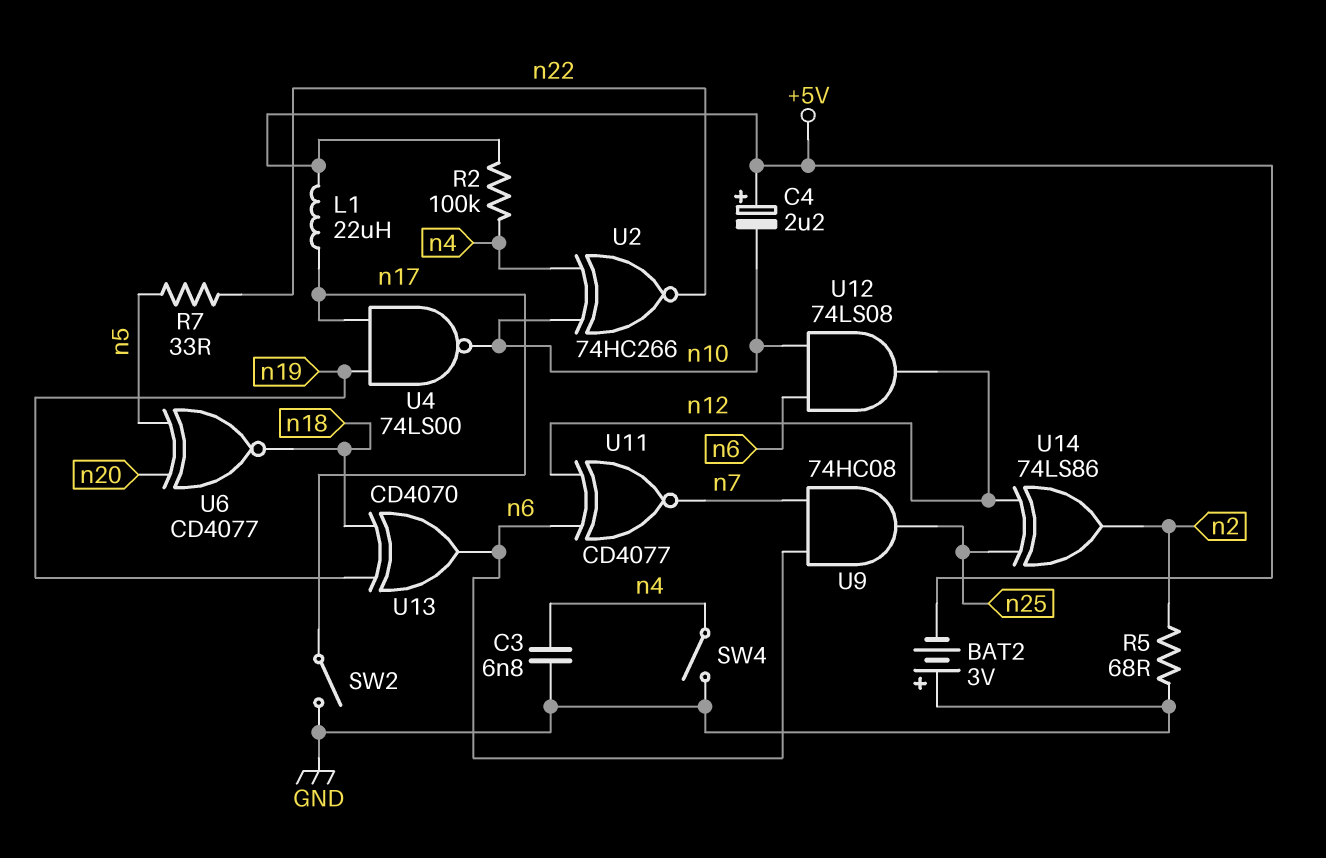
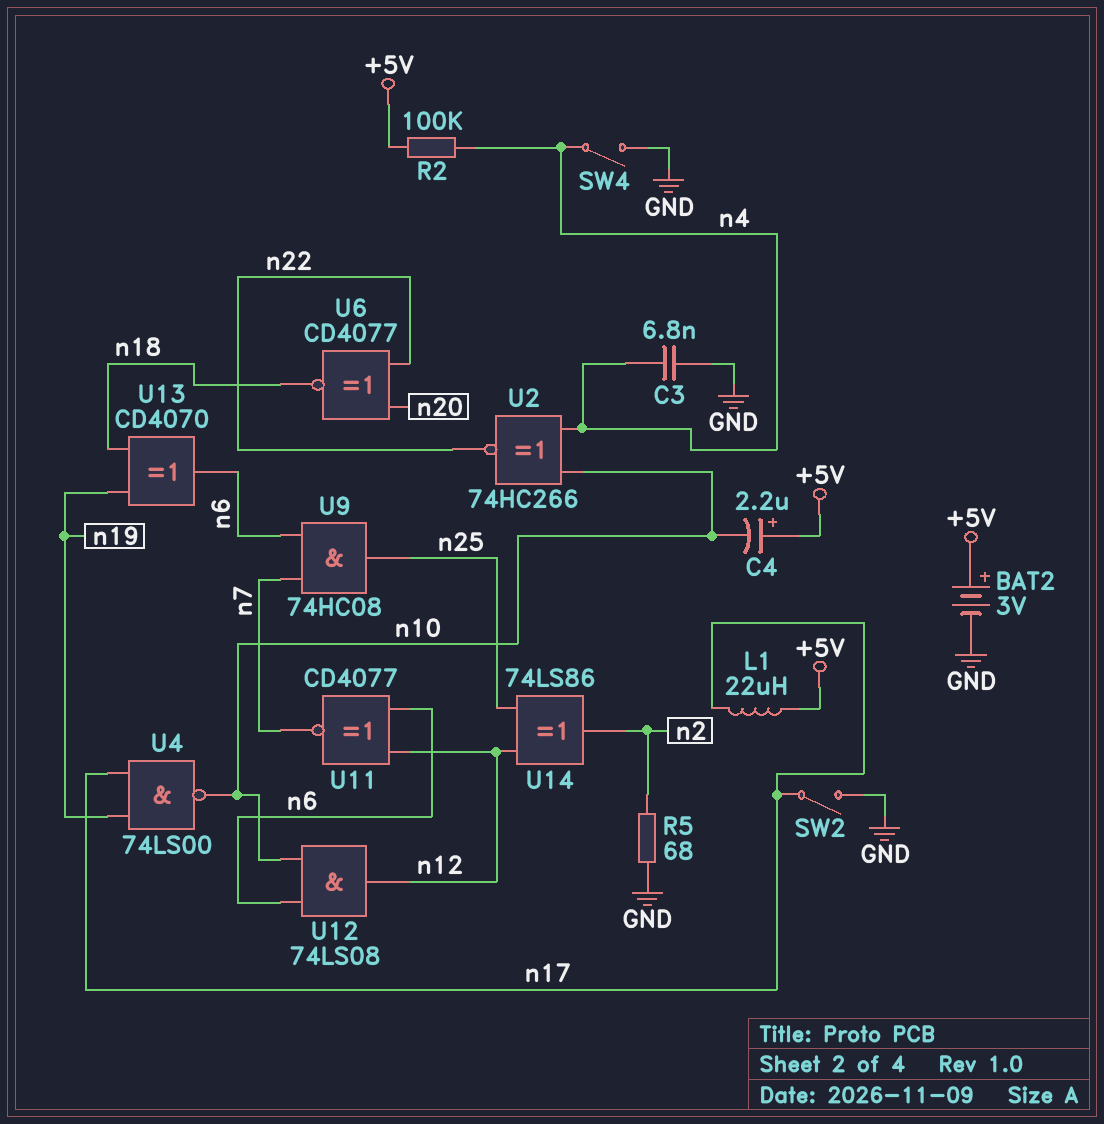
BAT2: 3V (plus GND, minus +5V) -> 3V (plus +5V, minus GND)
R7: 33 (n5, n22) -> none
U6: XNOR CD4077 (in n5, in n20, out n18) -> XNOR CD4077 (in n20, in n22, out n18)

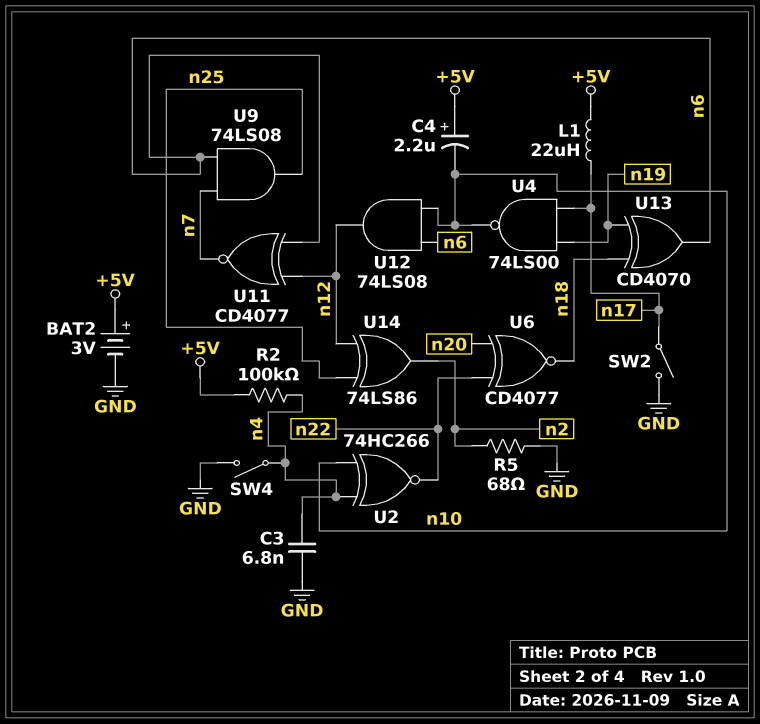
U9: AND 74HC08 (in n6, in n7, out n25) -> AND 74LS08 (in n6, in n7, out n25)

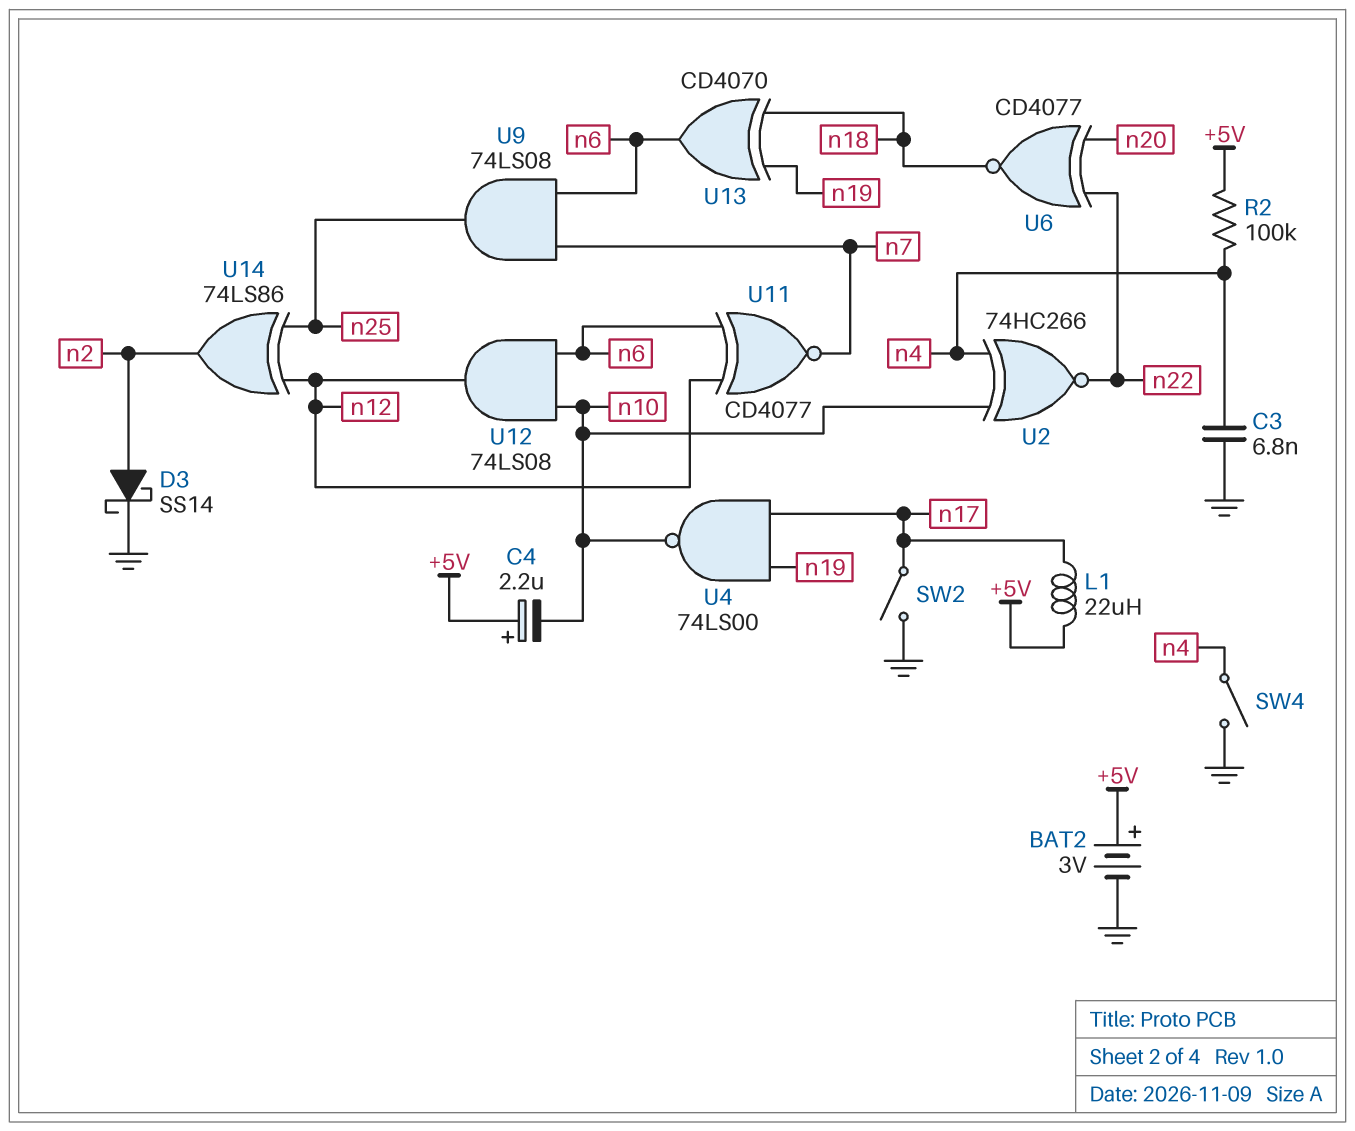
D3: none -> schottky SS14 (A n2, K GND)
R5: 68 (GND, n2) -> none

